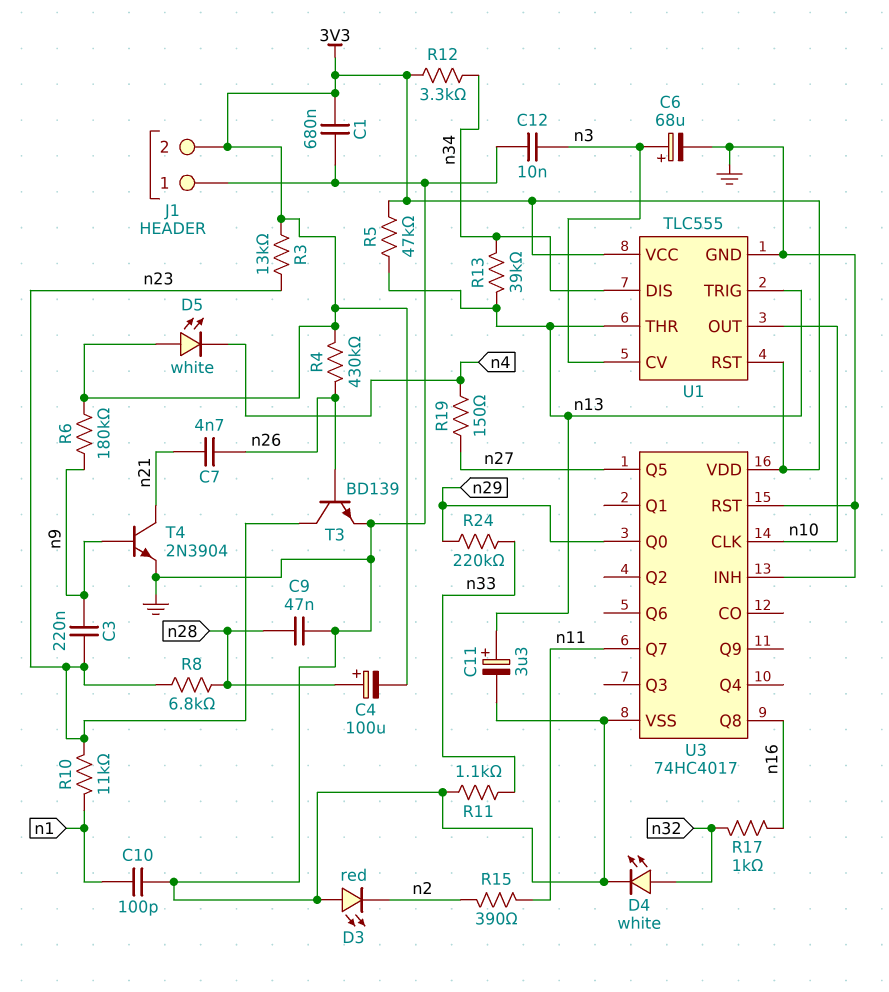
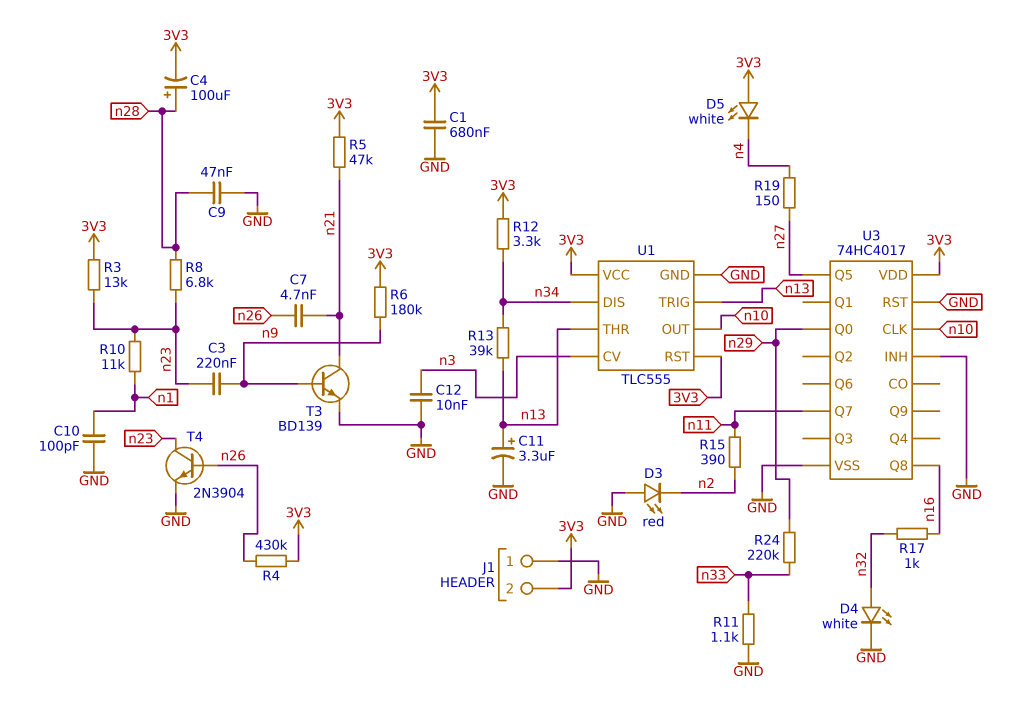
C6: 68uF (plus n3, minus GND) -> none
R5: 47k (3V3, n13) -> 47k (3V3, n21)
T3: NPN BD139 (B n26, C n23, E GND) -> NPN BD139 (B n9, C n21, E GND)
T4: NPN 2N3904 (B n9, C n21, E GND) -> NPN 2N3904 (B n26, C n23, E GND)

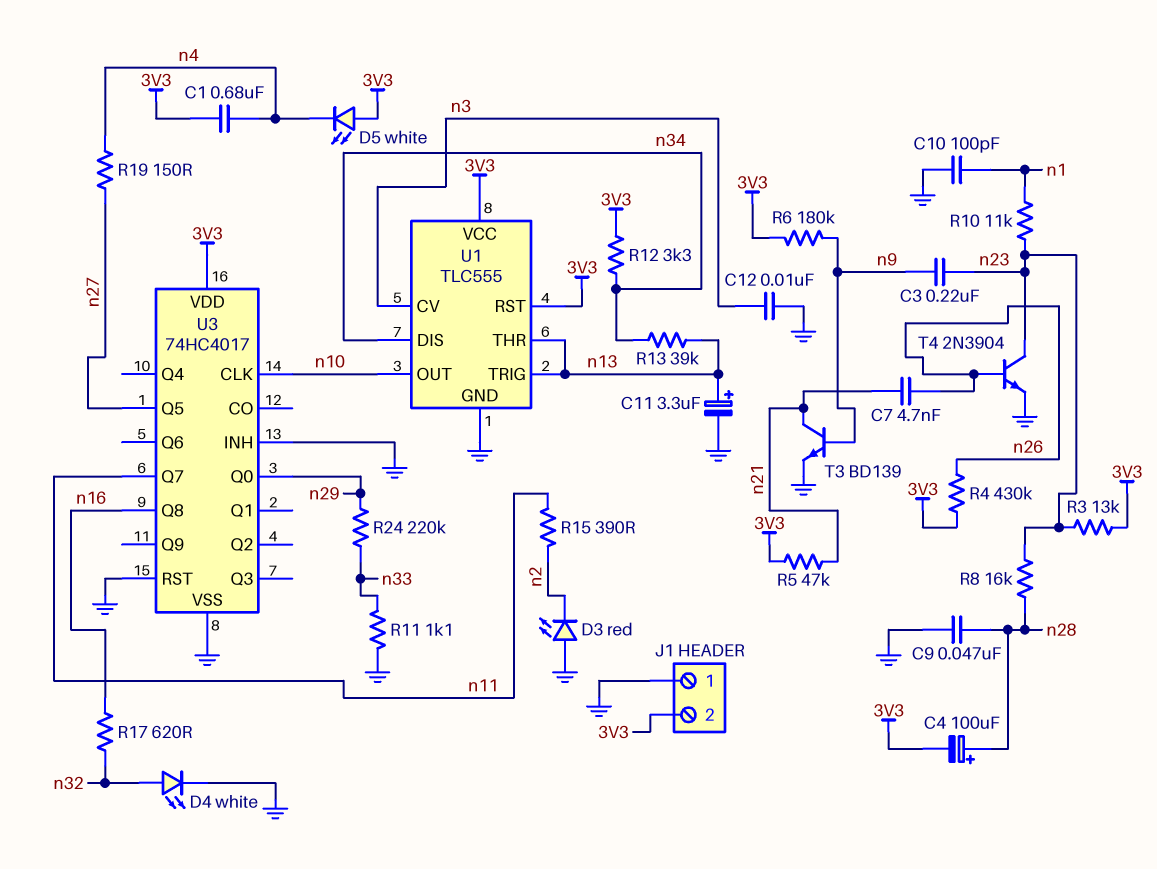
C1: 680nF (3V3, GND) -> 680nF (3V3, n4)
R8: 6.8k (n23, n28) -> 16k (n23, n28)
R17: 1k (n16, n32) -> 620 (n16, n32)

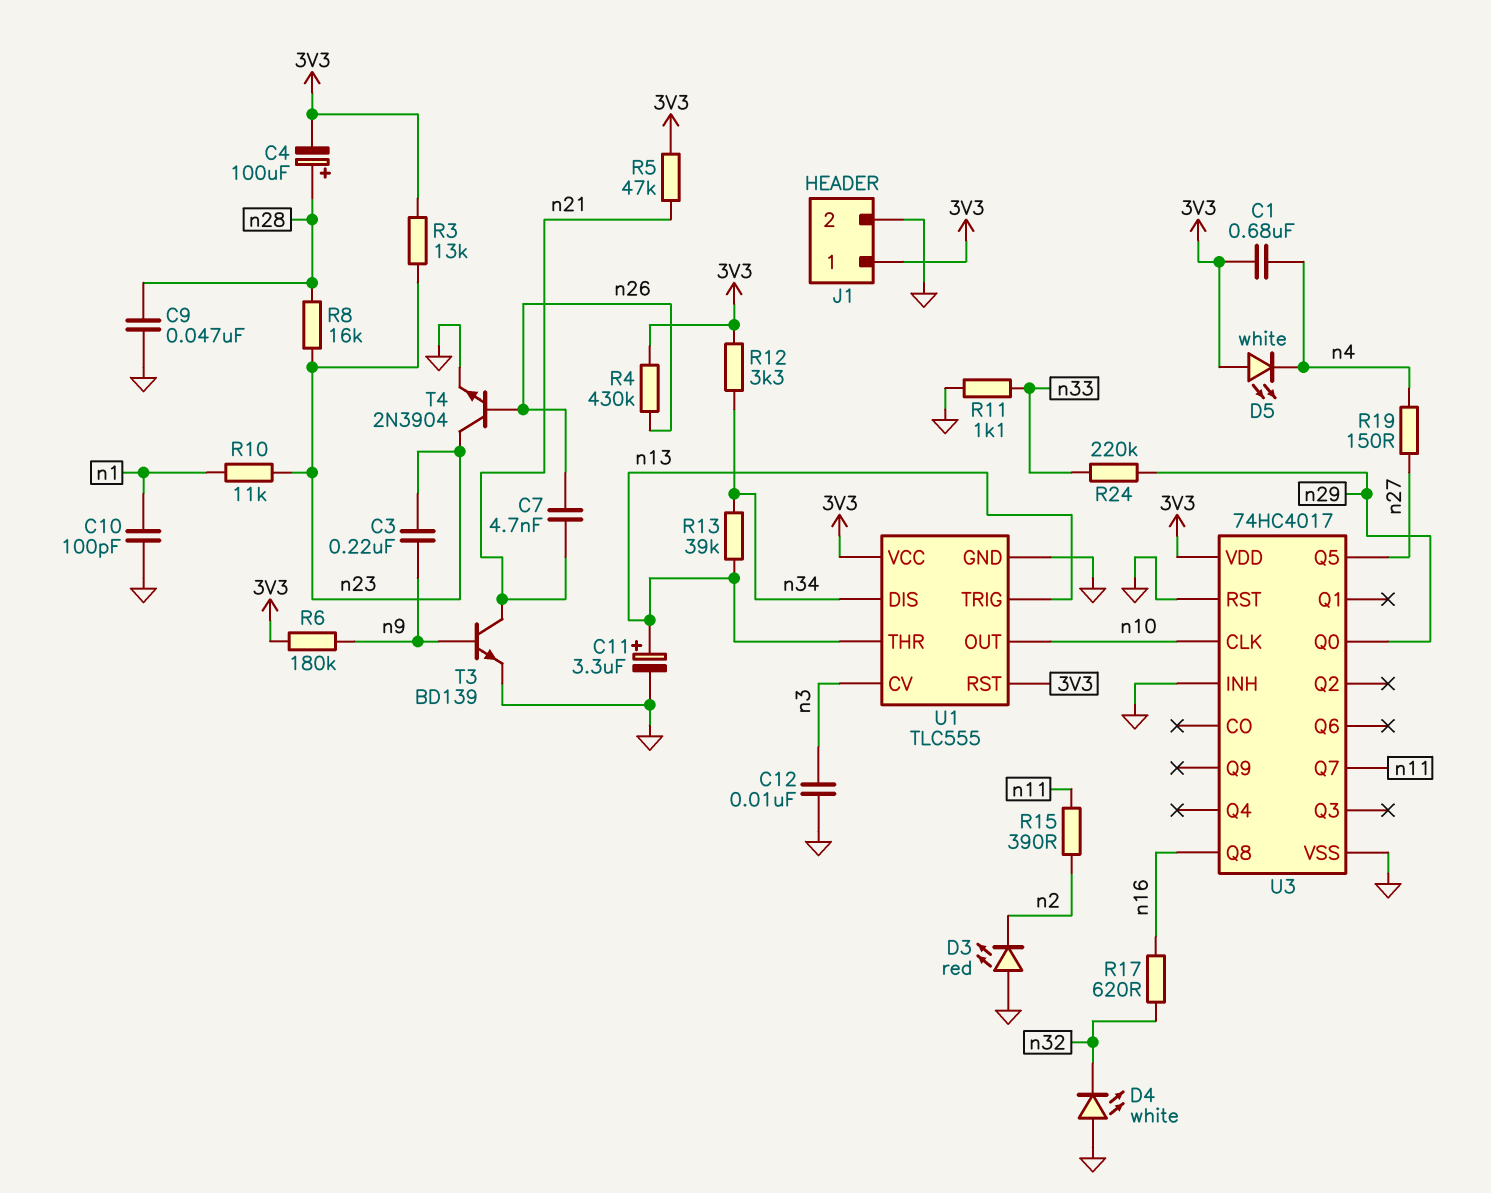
D4: LED white (A n32, K GND) -> LED white (A GND, K n32)
J1 pin 1: GND -> 3V3
J1 pin 2: 3V3 -> GND

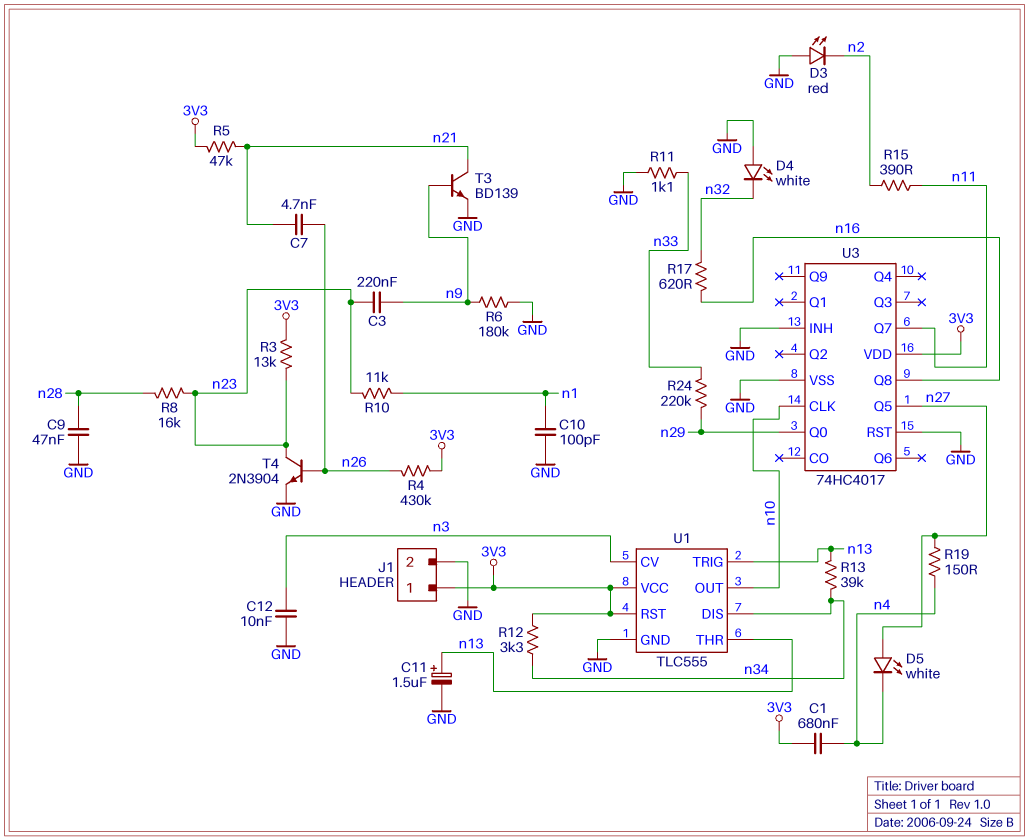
C4: 100uF (plus n28, minus 3V3) -> none
C11: 3.3uF (plus n13, minus GND) -> 1.5uF (plus n13, minus GND)
D5: LED white (A 3V3, K n4) -> LED white (A n27, K n4)
R6: 180k (3V3, n9) -> 180k (GND, n9)

